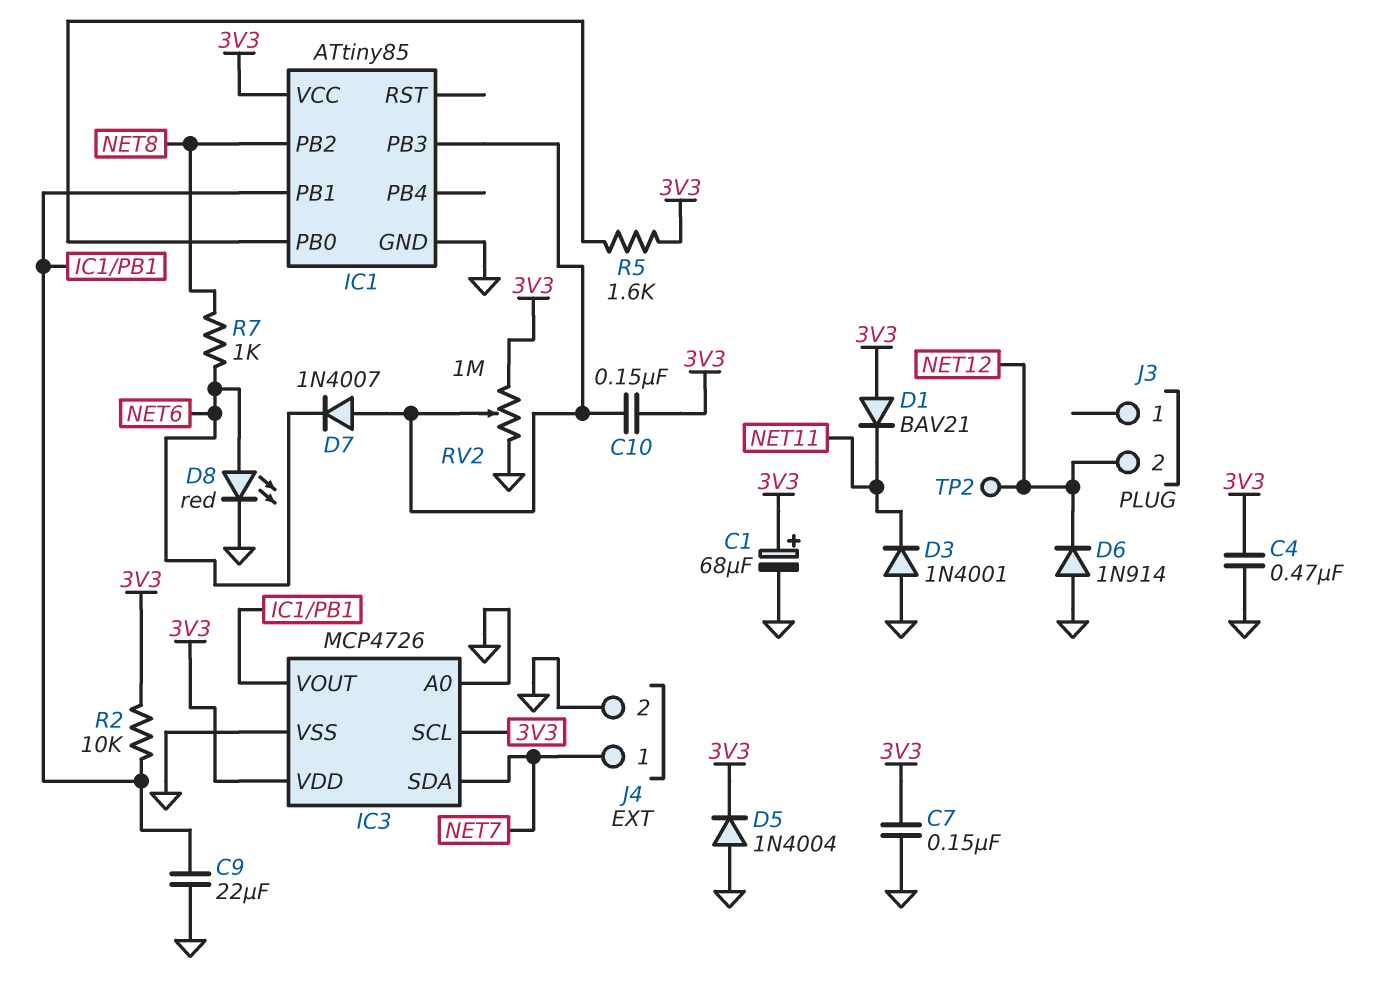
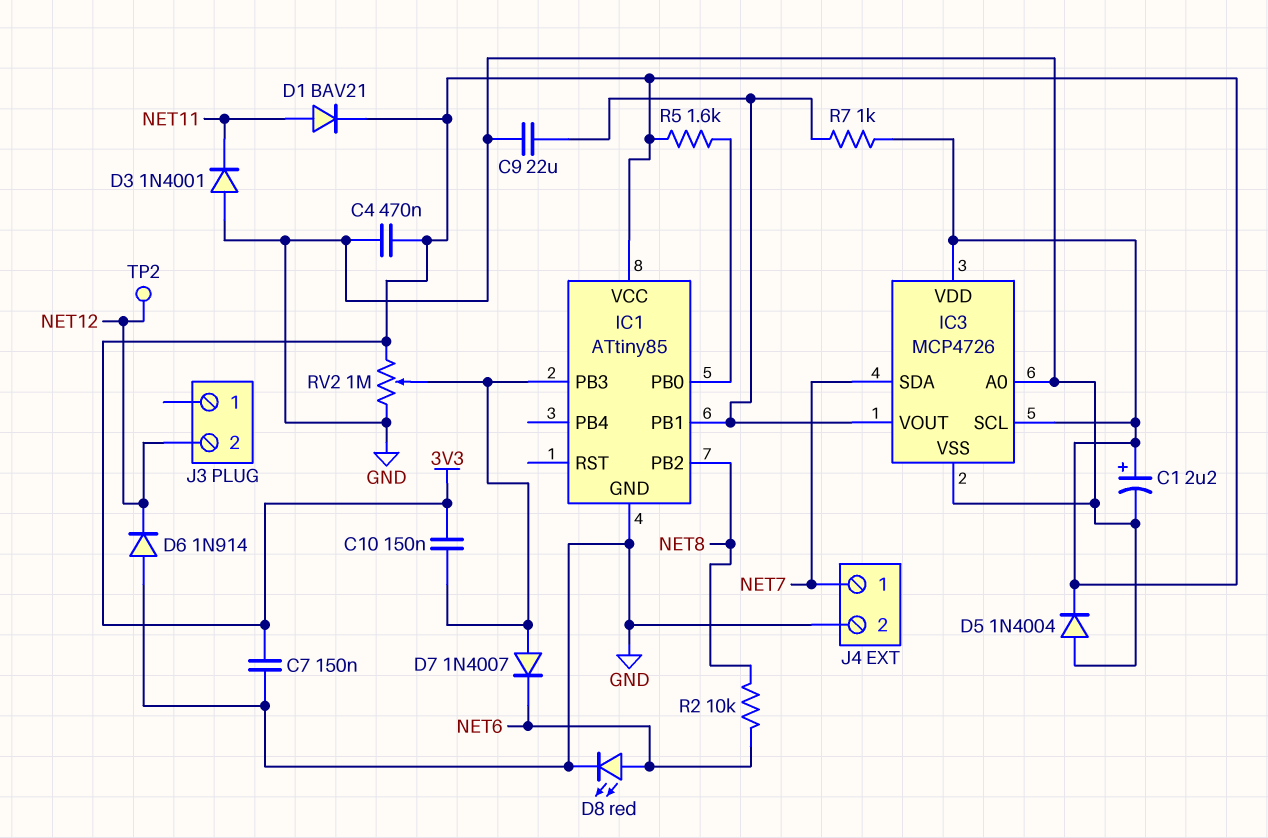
C1: 68uF (plus 3V3, minus GND) -> 2.2uF (plus 3V3, minus GND)
D1: diode BAV21 (A 3V3, K NET11) -> diode BAV21 (A NET11, K 3V3)
R2: 10k (3V3, IC1/PB1) -> 10k (NET6, NET8)
R7: 1k (NET6, NET8) -> 1k (3V3, IC1/PB1)

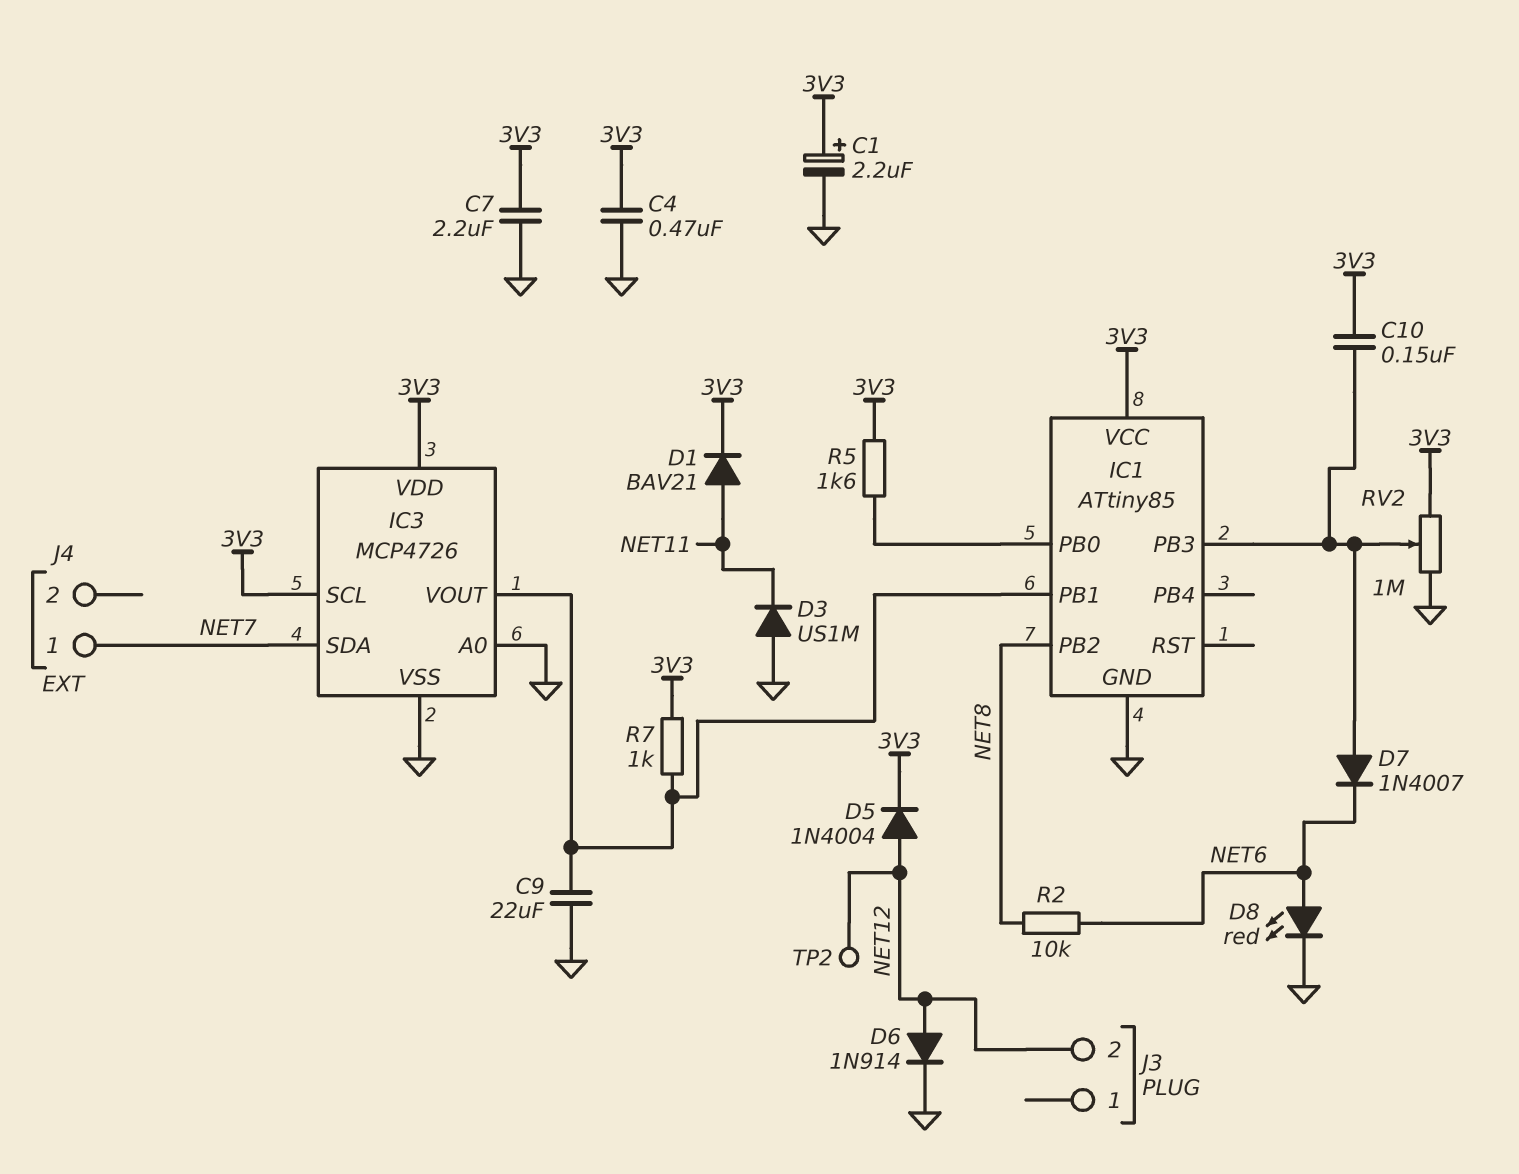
C7: 150nF (3V3, GND) -> 2.2uF (3V3, GND)
D3: diode 1N4001 (A GND, K NET11) -> diode US1M (A GND, K NET11)
D5: diode 1N4004 (A GND, K 3V3) -> diode 1N4004 (A NET12, K 3V3)
D6: diode 1N914 (A GND, K NET12) -> diode 1N914 (A NET12, K GND)
J4 pin 2: GND -> none

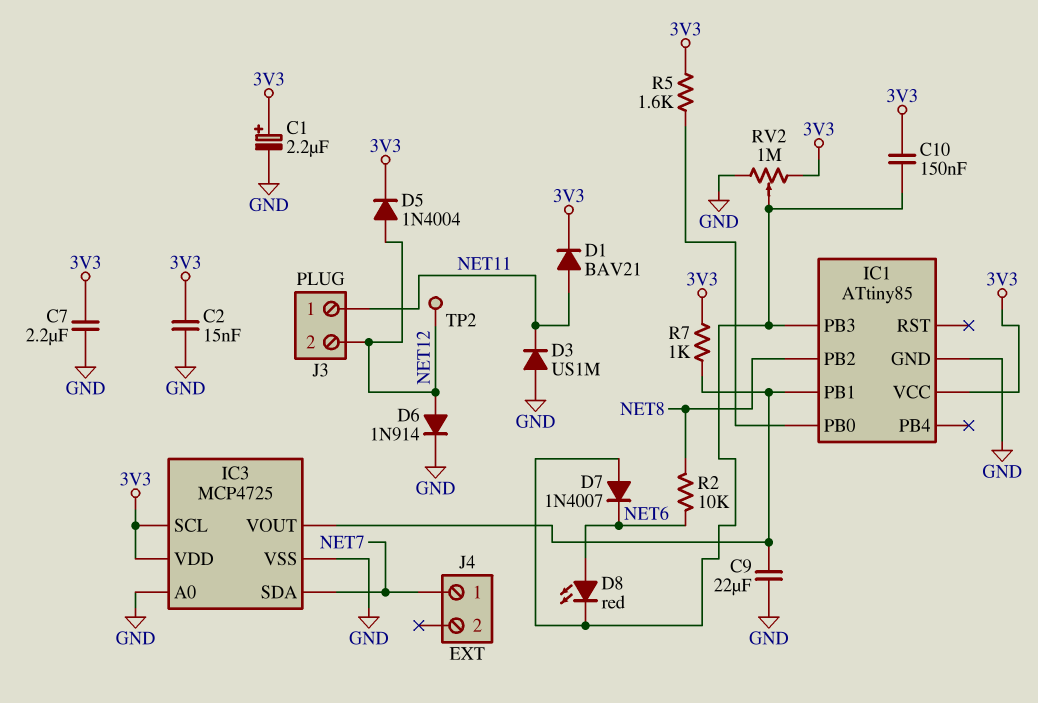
C2: none -> 15nF (3V3, GND)
C4: 470nF (3V3, GND) -> none
D8: LED red (A NET6, K GND) -> LED red (A NET6, K IC1/PB3)
IC3: MCP4726 -> MCP4725
J3 pin 1: none -> NET11

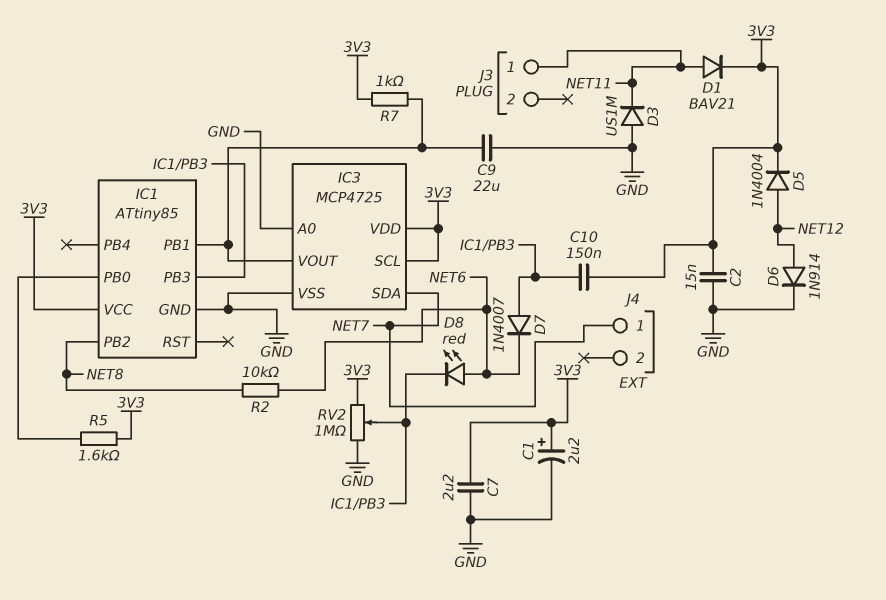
J3 pin 2: NET12 -> none
TP2: test point (NET12) -> none

